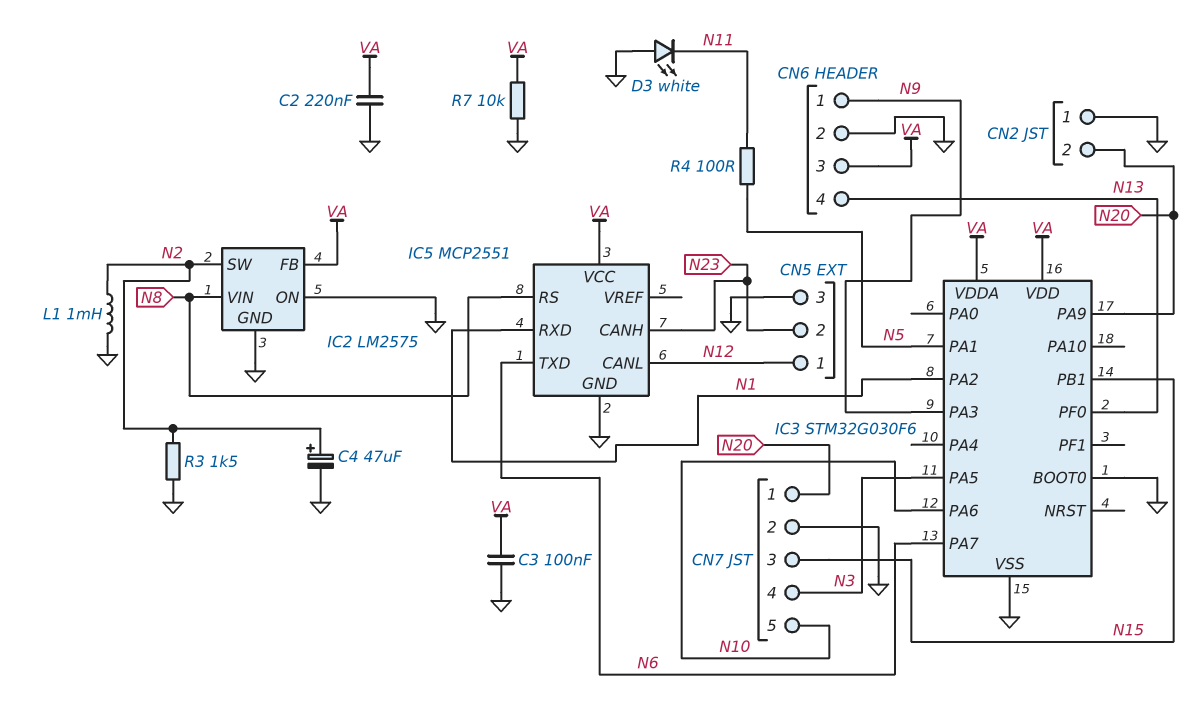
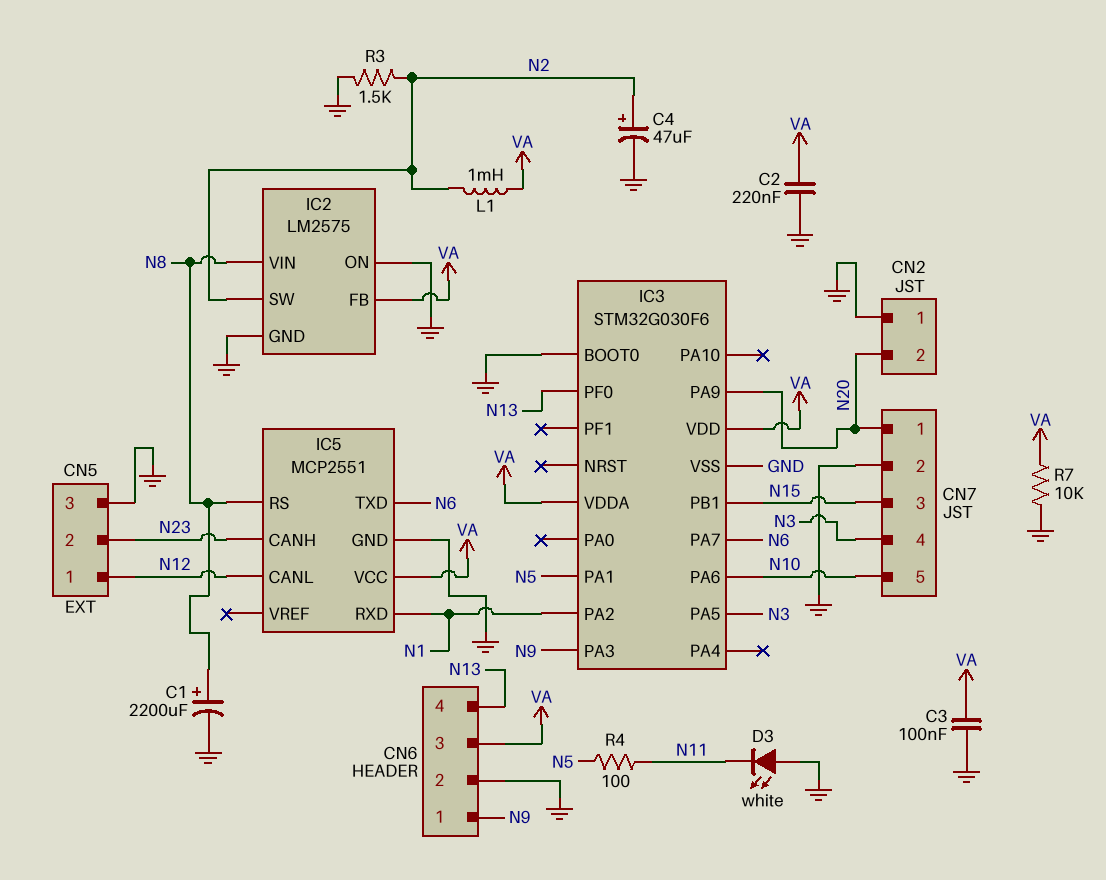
C1: none -> 2200uF (plus N8, minus GND)
L1: 1mH (GND, N2) -> 1mH (N2, VA)

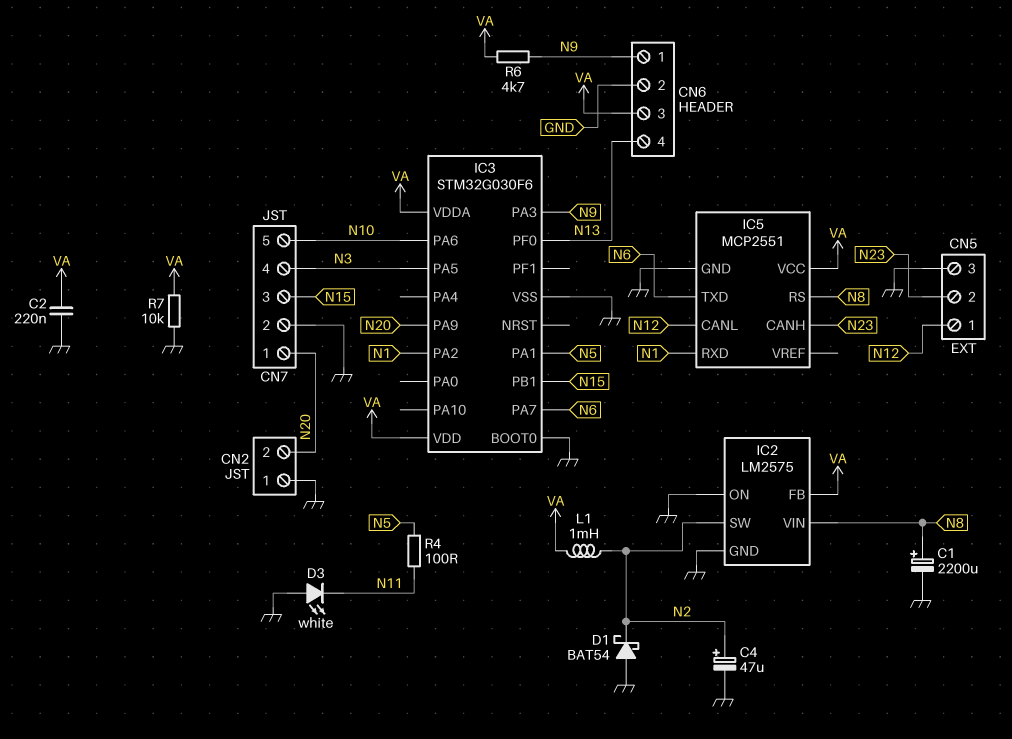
C3: 100nF (GND, VA) -> none
D1: none -> schottky BAT54 (A GND, K N2)
R3: 1.5k (GND, N2) -> none
R6: none -> 4.7k (N9, VA)

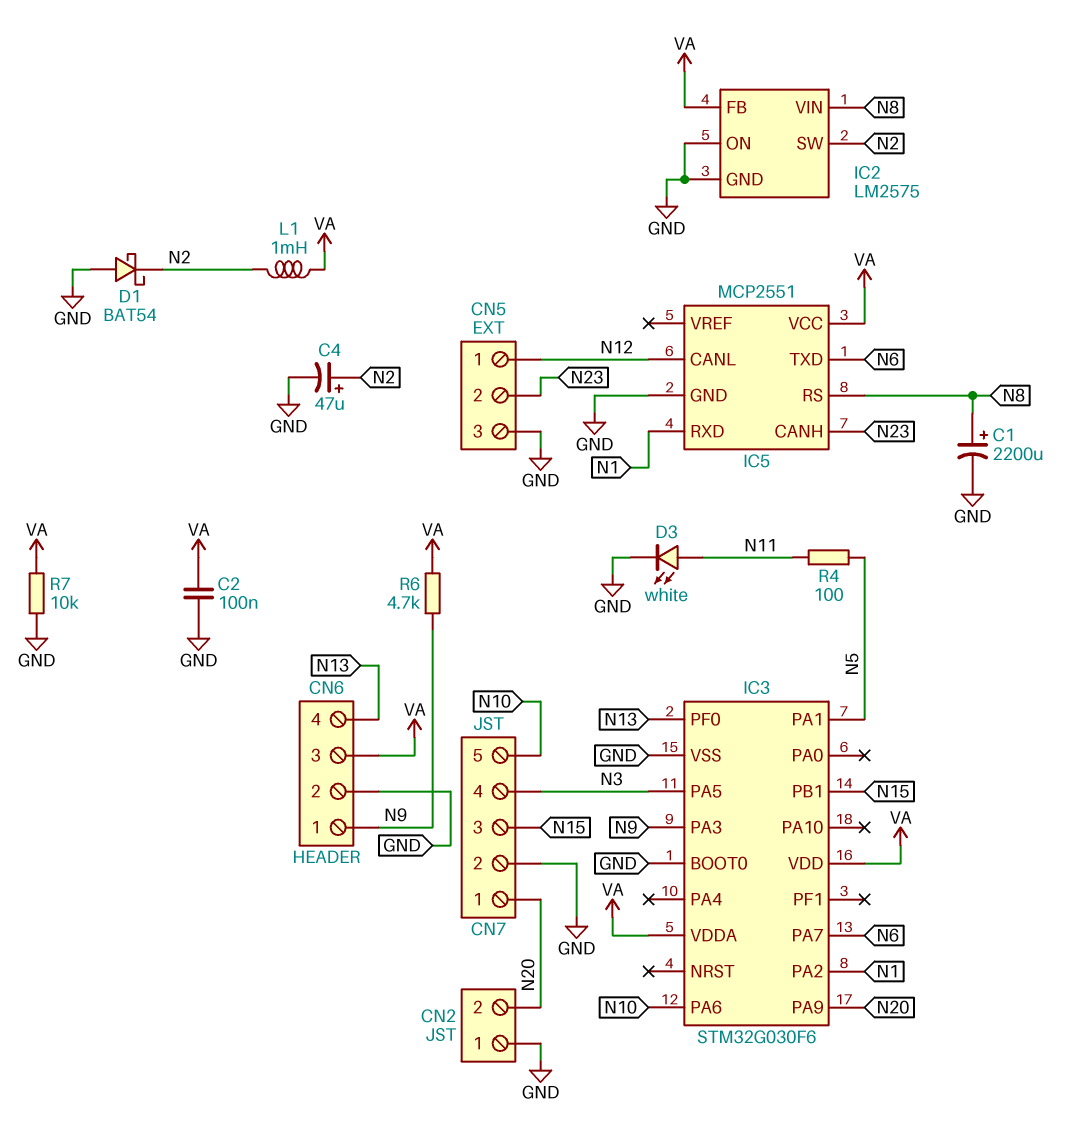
C2: 220nF (GND, VA) -> 100nF (GND, VA)
D3: LED white (A GND, K N11) -> LED white (A N11, K GND)

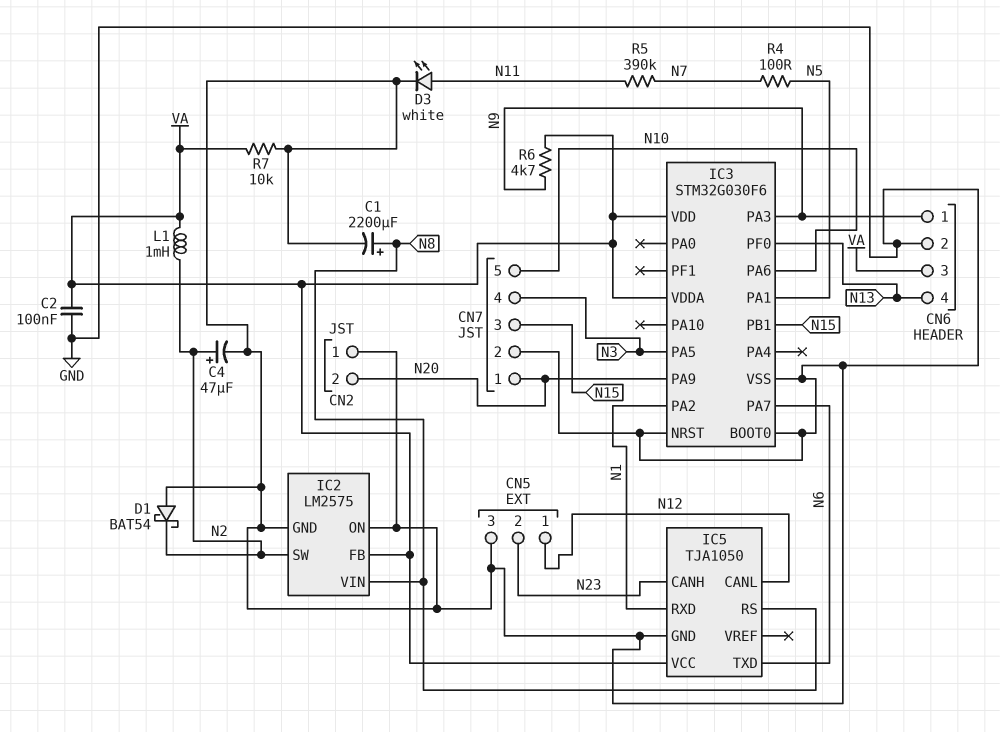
IC3 pin NRST: none -> GND
IC5: MCP2551 -> TJA1050
R4: 100 (N5, N11) -> 100 (N5, N7)
R5: none -> 390k (N7, N11)

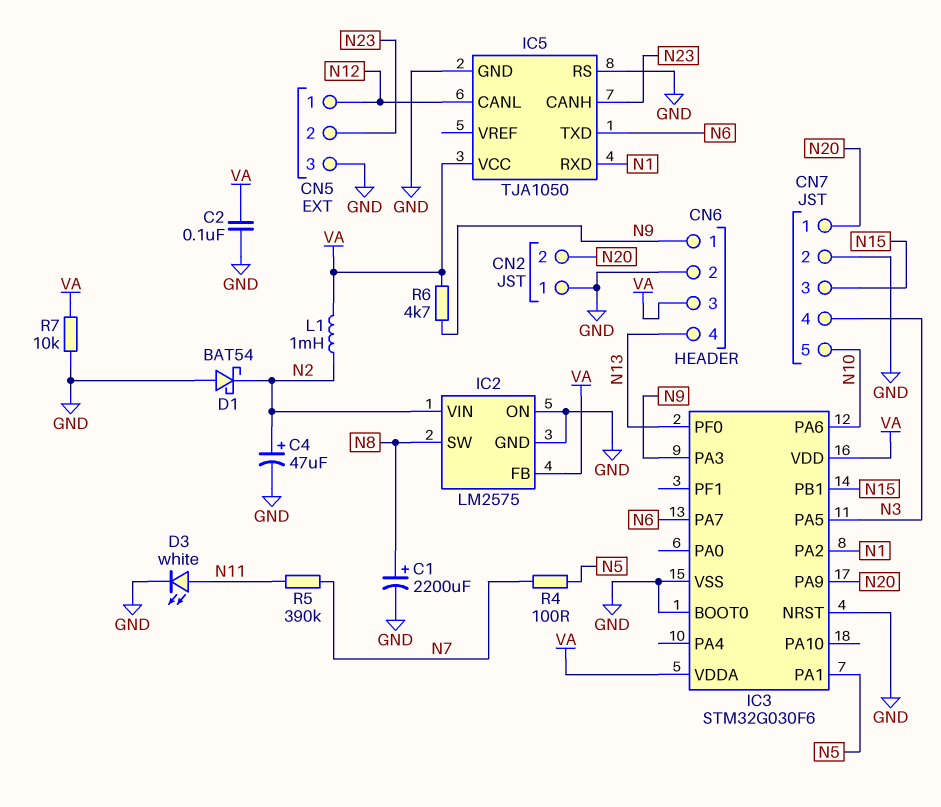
IC2 pin SW: N2 -> N8
IC2 pin VIN: N8 -> N2
IC5 pin RS: N8 -> GND

